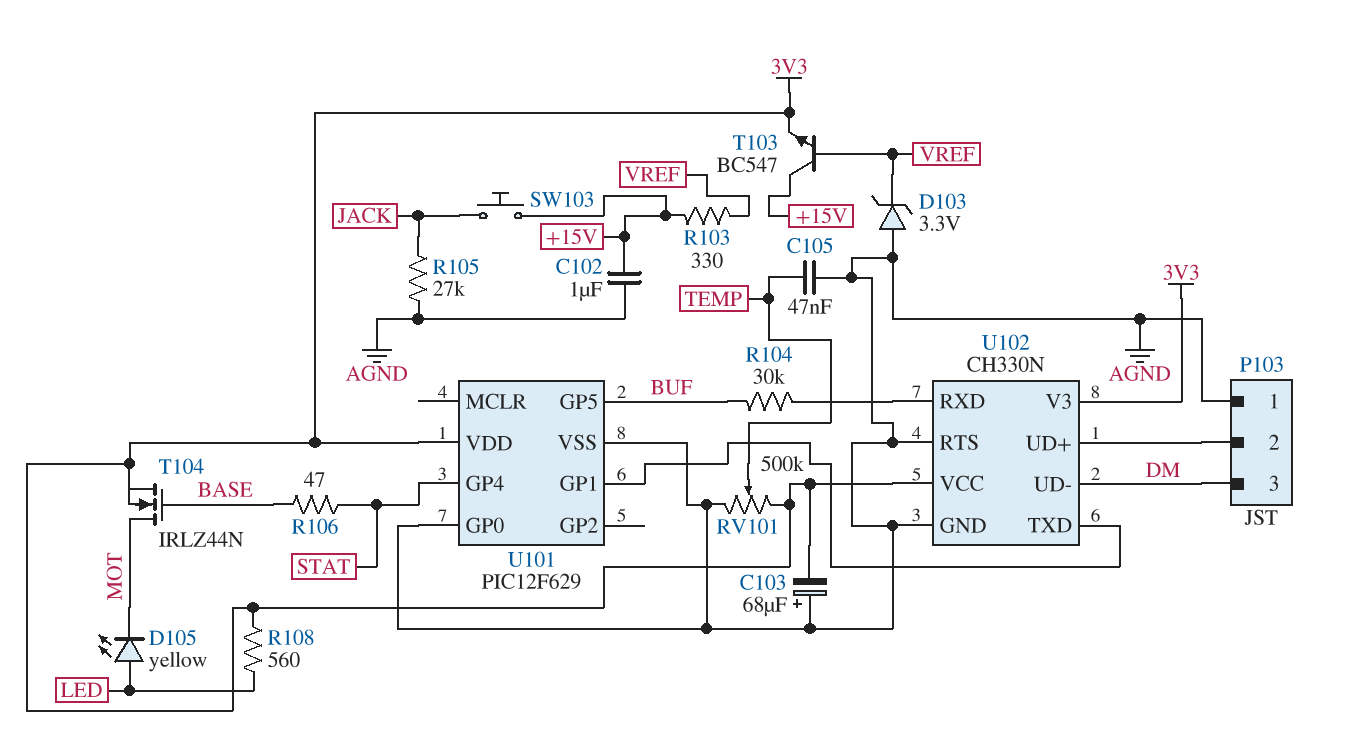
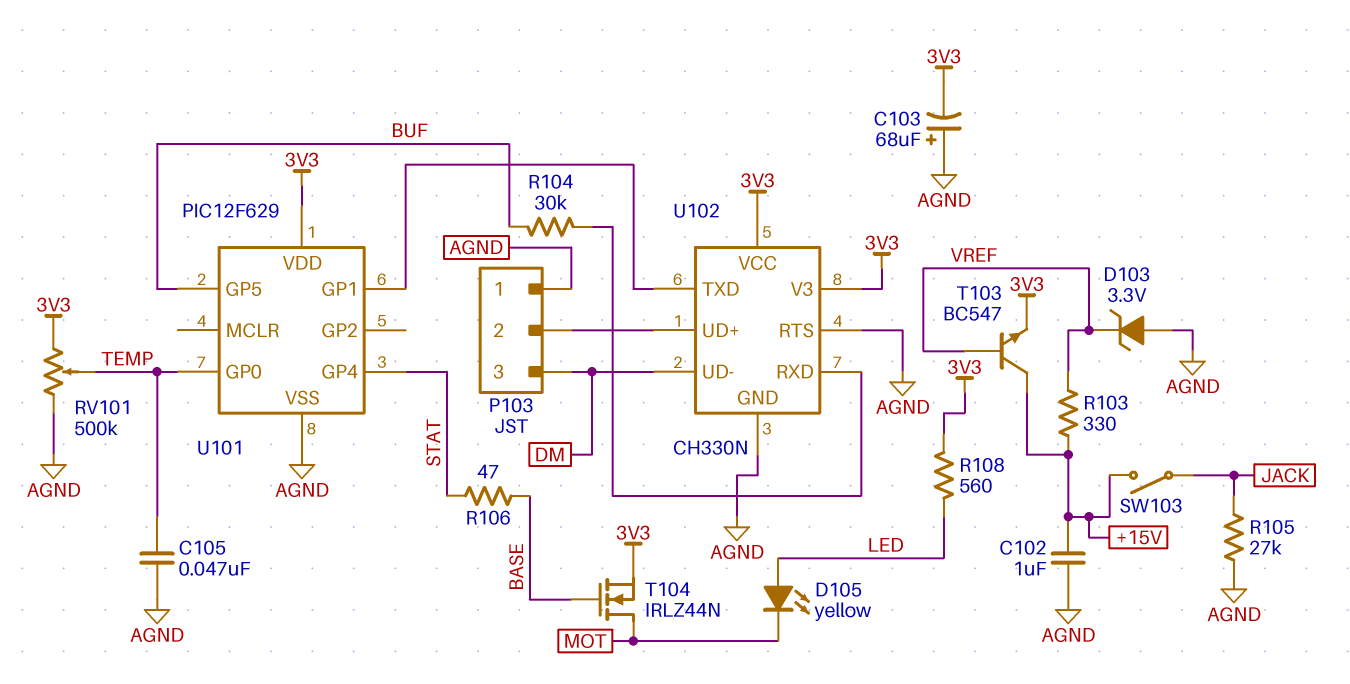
SW103: button (+15V, JACK) -> switch (+15V, JACK)
U101 pin GP0: AGND -> TEMP

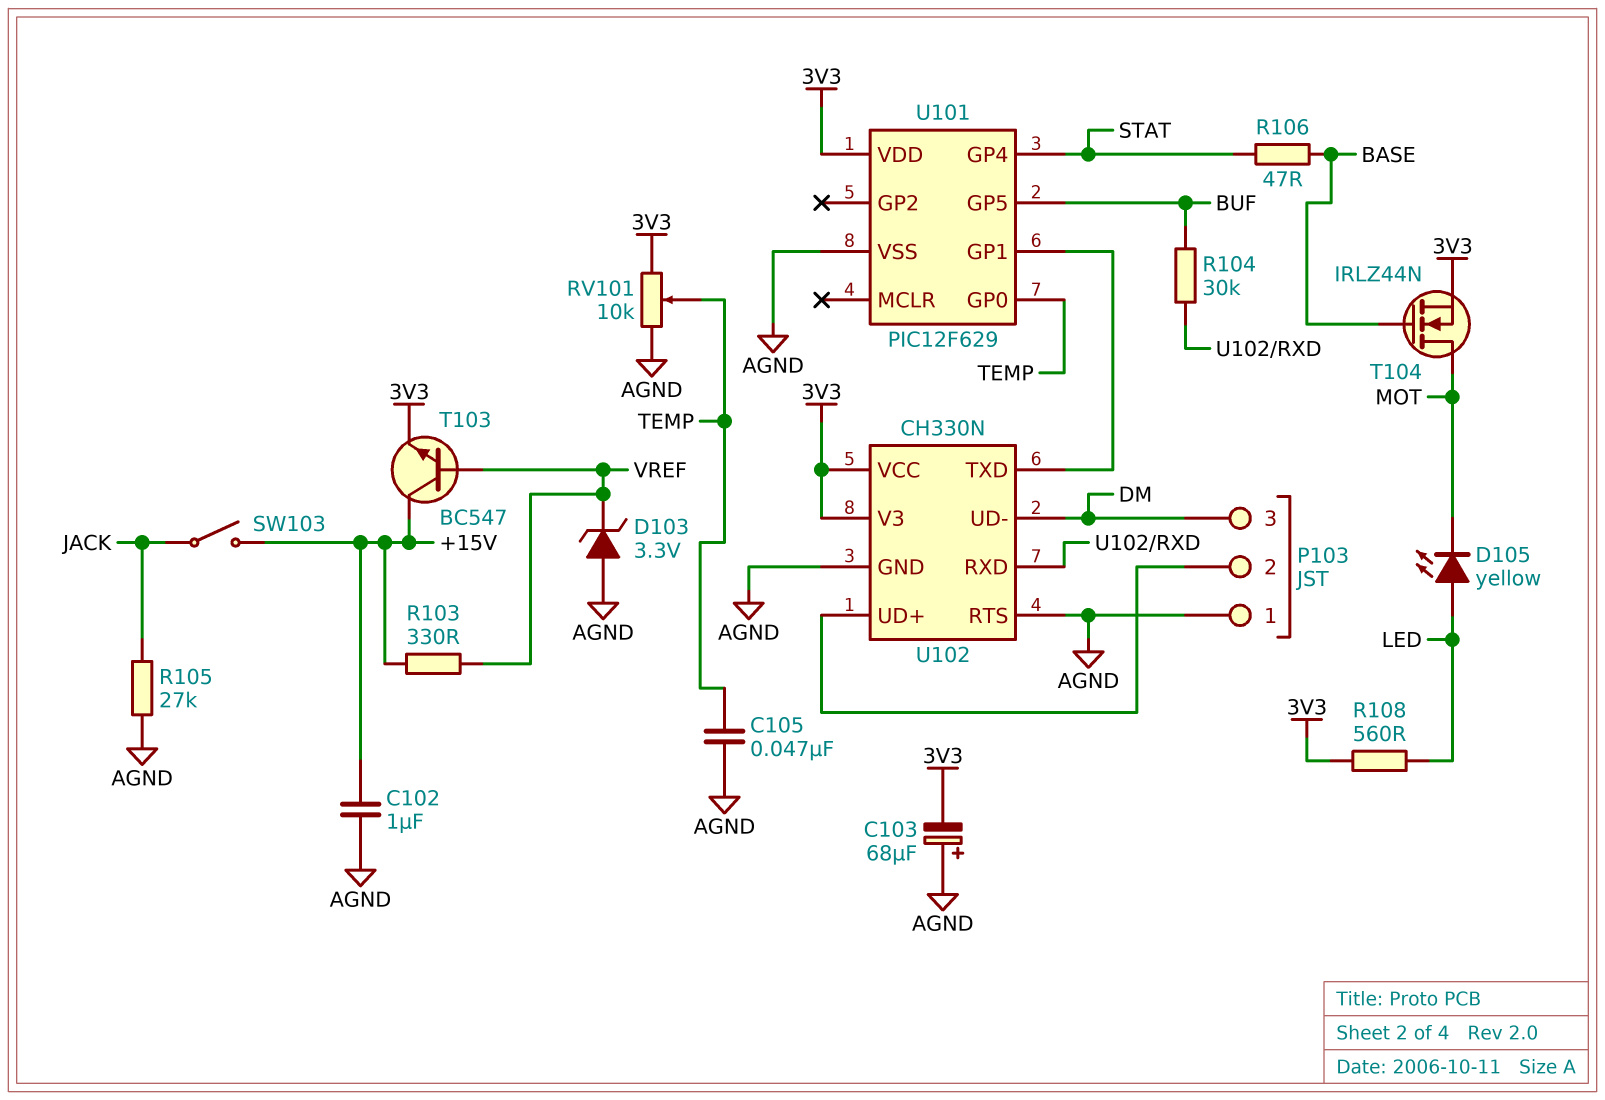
RV101: 500k (3V3, AGND, wiper TEMP) -> 10k (3V3, AGND, wiper TEMP)

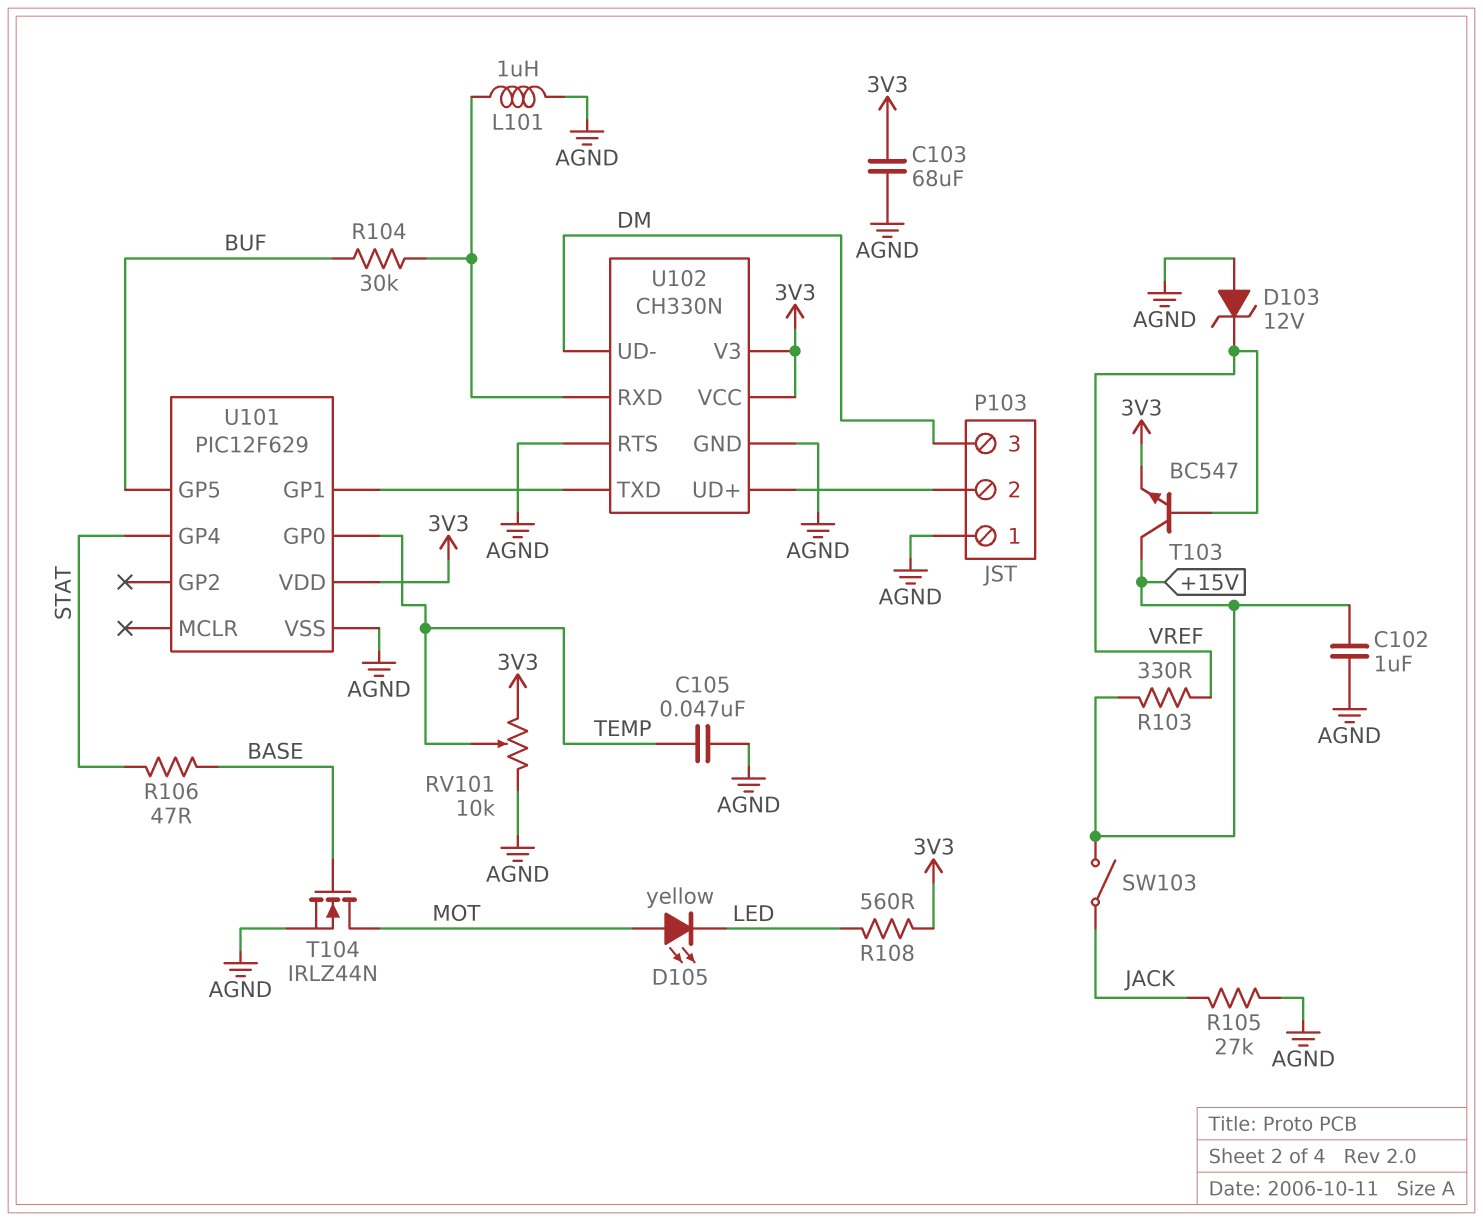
C103: 68uF (plus AGND, minus 3V3) -> 68uF (3V3, AGND)
D103: zener 3.3V (A AGND, K VREF) -> zener 12V (A AGND, K VREF)
D105: LED yellow (A LED, K MOT) -> LED yellow (A MOT, K LED)
L101: none -> 1uH (AGND, U102/RXD)
T104: NMOS IRLZ44N (G BASE, D MOT, S 3V3) -> NMOS IRLZ44N (G BASE, D MOT, S AGND)

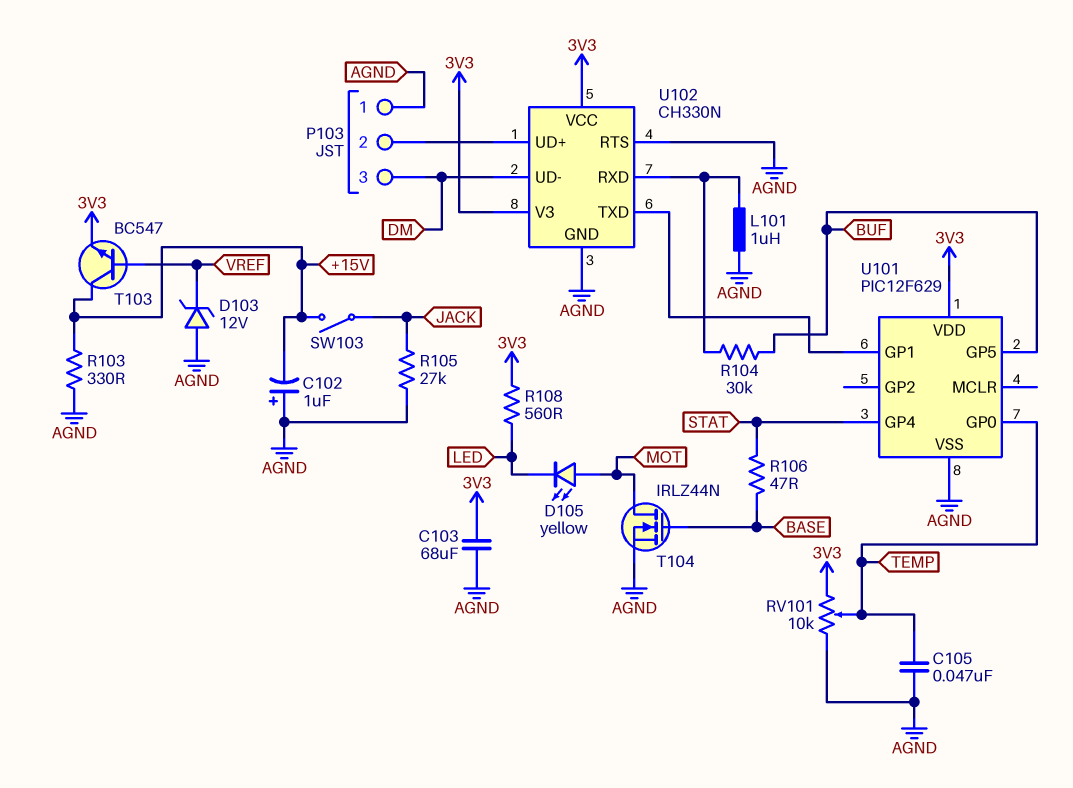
C102: 1uF (+15V, AGND) -> 1uF (plus AGND, minus +15V)
R103: 330 (+15V, VREF) -> 330 (+15V, AGND)

